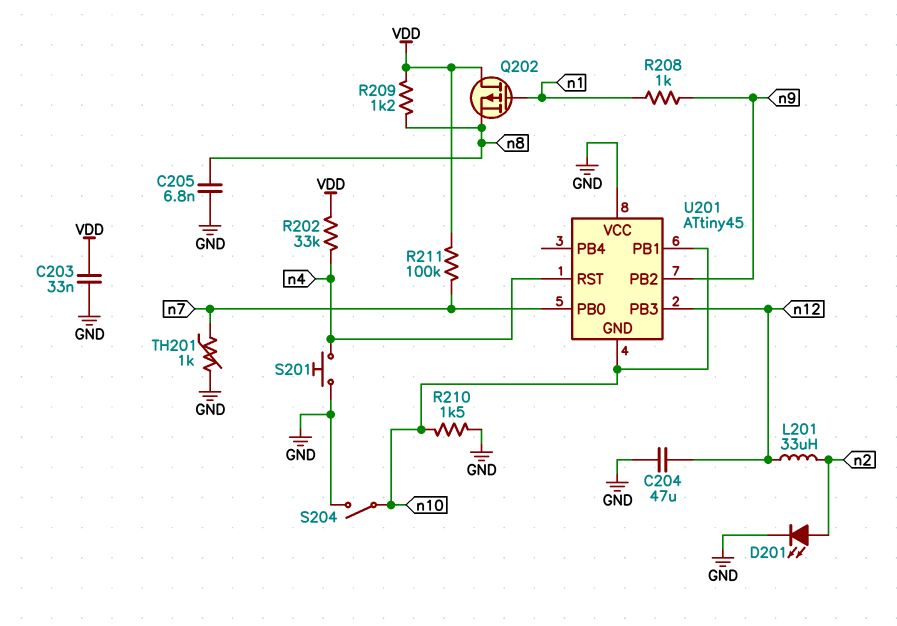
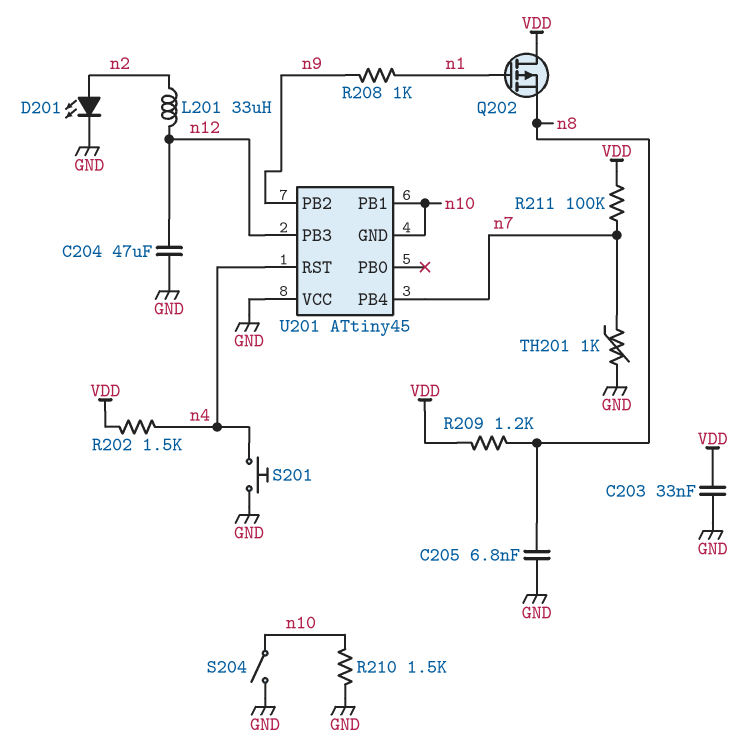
R202: 33k (VDD, n4) -> 1.5k (VDD, n4)
U201 pin PB0: n7 -> none
U201 pin PB4: none -> n7

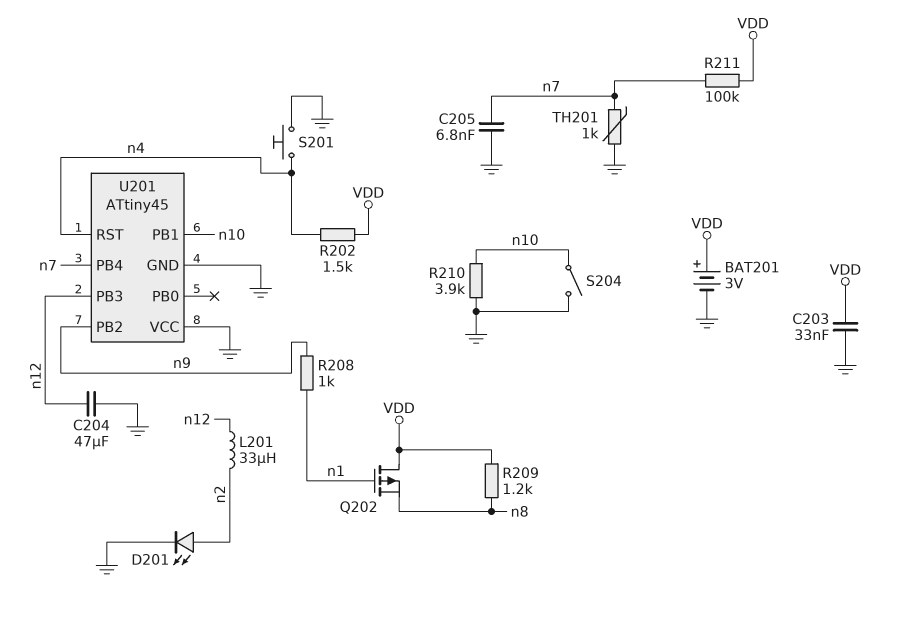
BAT201: none -> 3V (plus VDD, minus GND)
C205: 6.8nF (GND, n8) -> 6.8nF (GND, n7)
R210: 1.5k (GND, n10) -> 3.9k (GND, n10)
U201 pin GND: n10 -> GND

